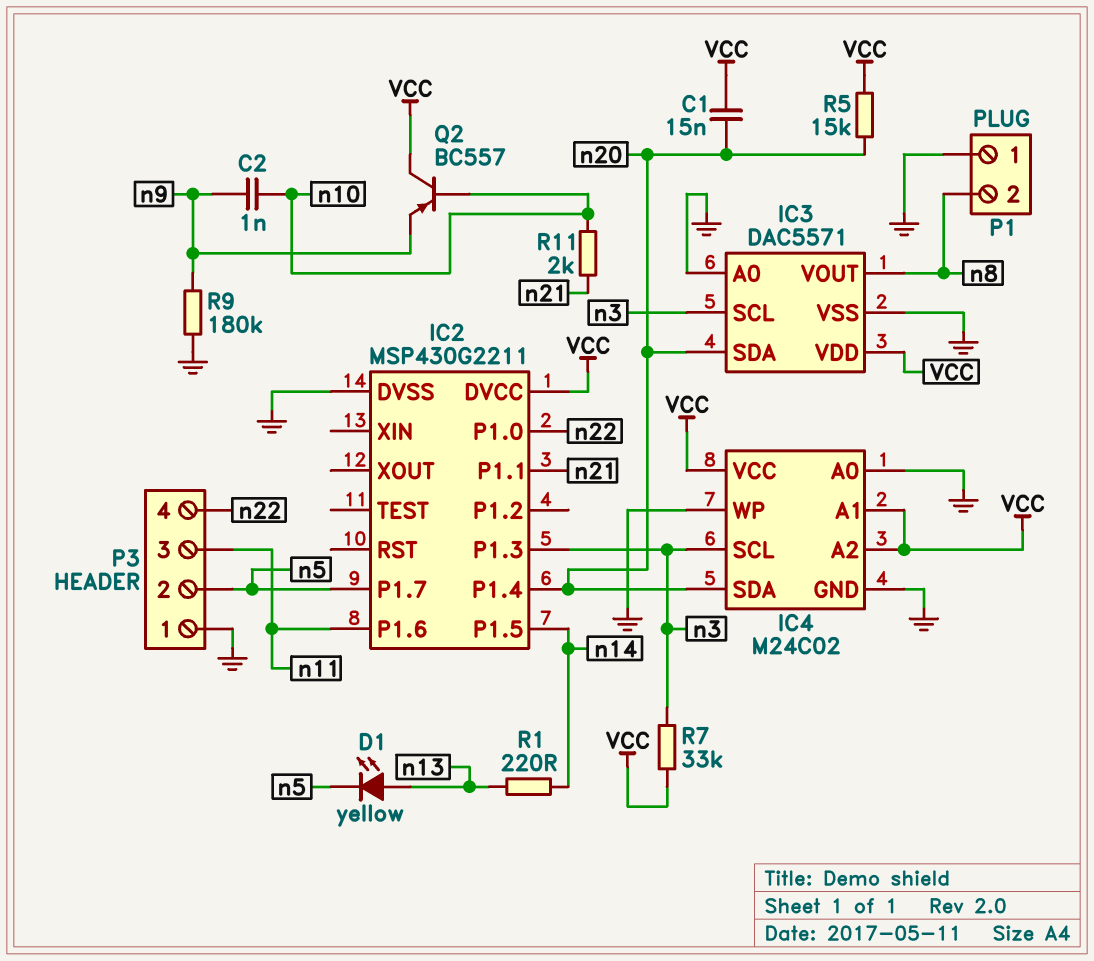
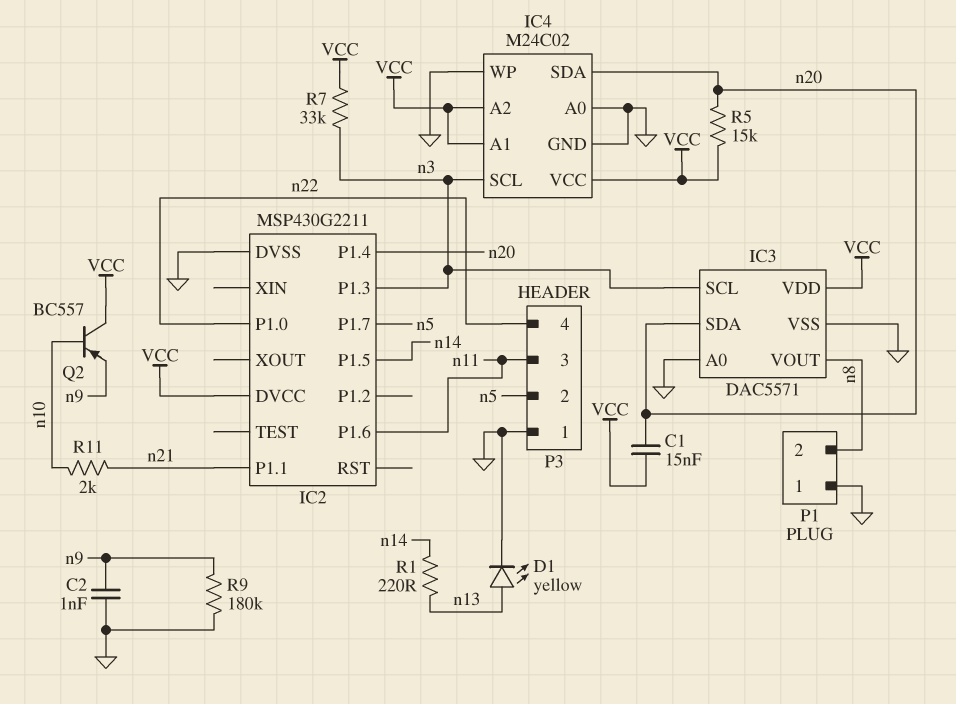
C2: 1nF (n9, n10) -> 1nF (GND, n9)
D1: LED yellow (A n13, K n5) -> LED yellow (A n13, K GND)

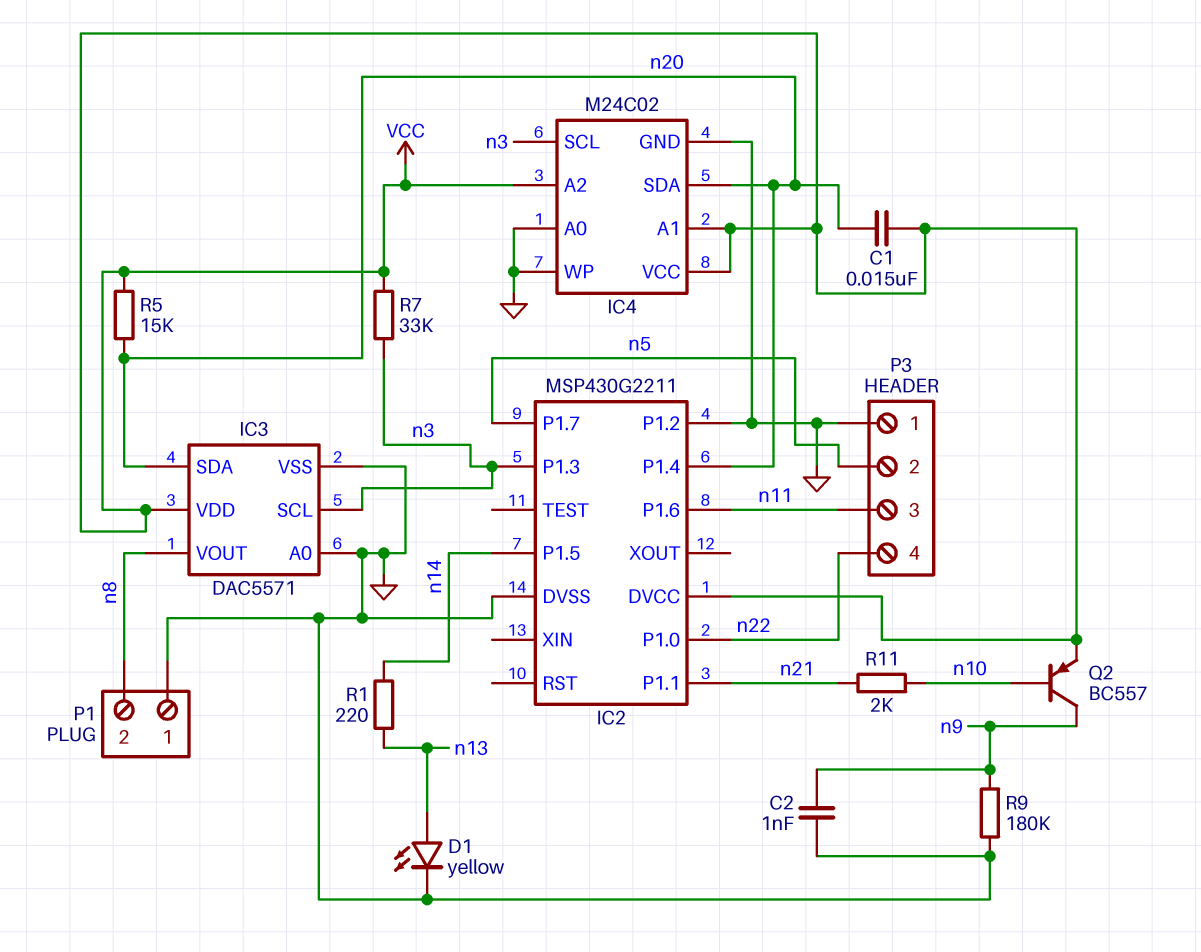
IC2 pin P1.2: none -> GND
Q2: PNP BC557 (B n10, C VCC, E n9) -> PNP BC557 (B n10, C n9, E VCC)

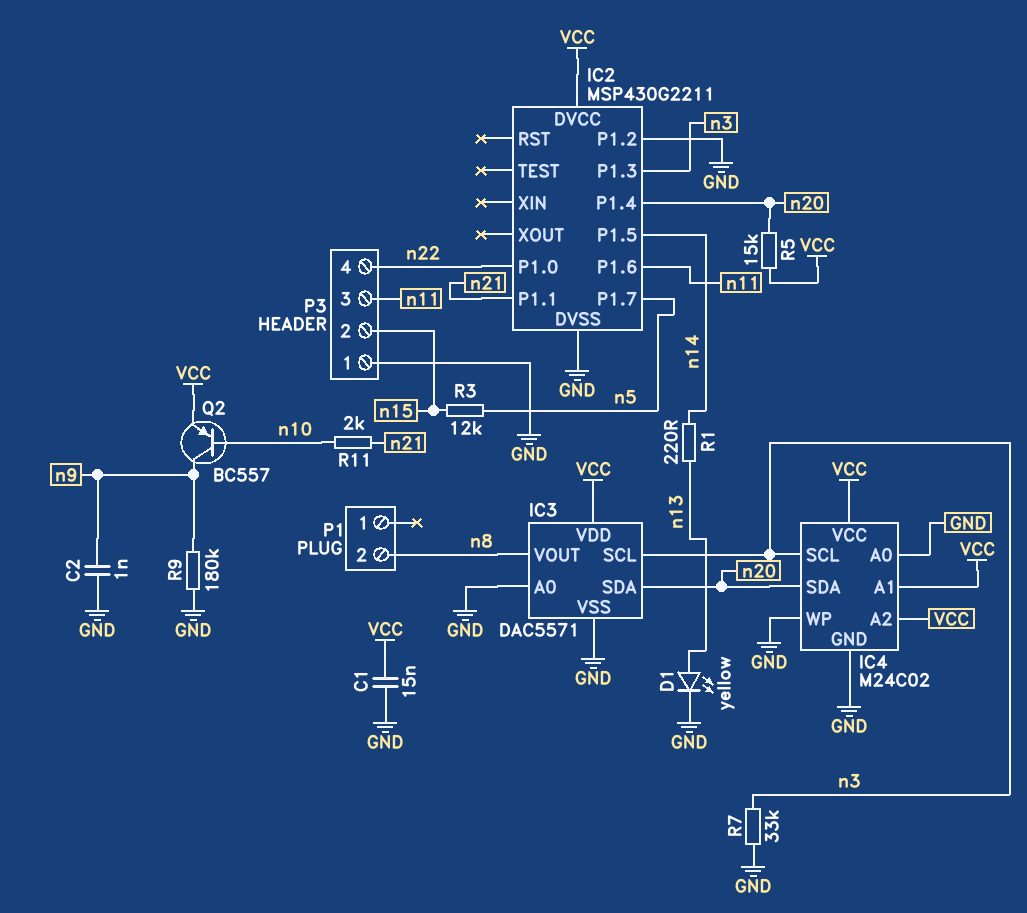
C1: 15nF (VCC, n20) -> 15nF (GND, VCC)
P1 pin 1: GND -> none
P3 pin 2: n5 -> n15
R3: none -> 12k (n5, n15)
R7: 33k (VCC, n3) -> 33k (GND, n3)

